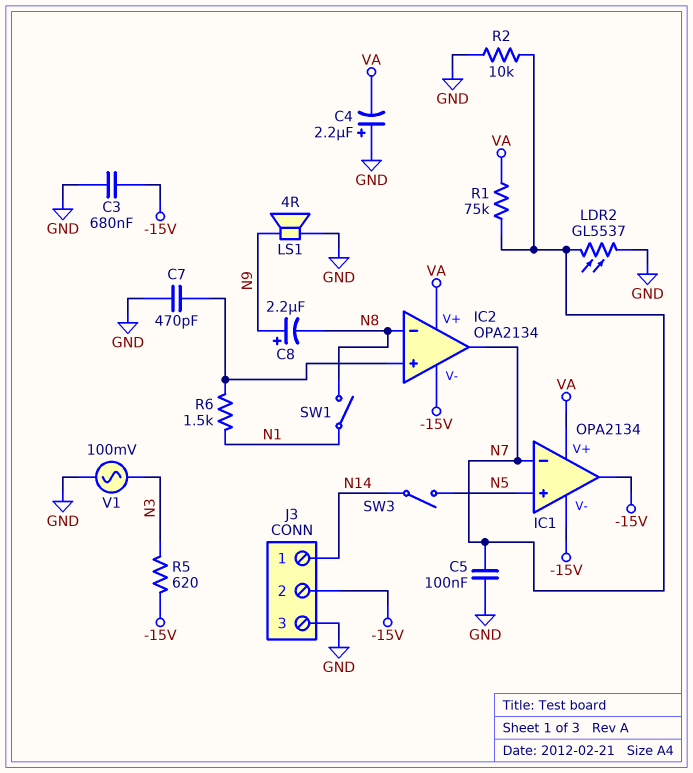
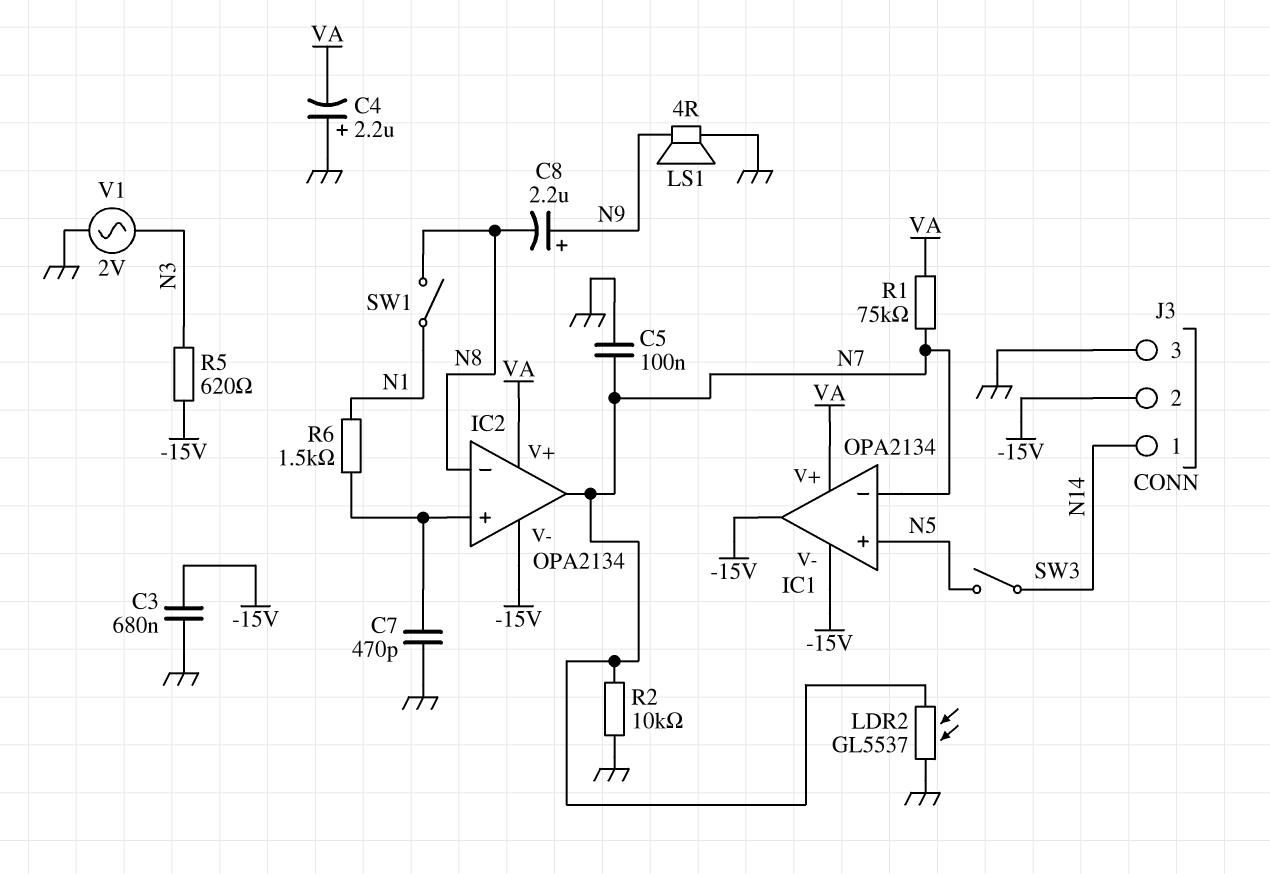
V1: AC 100mV (GND, N3) -> AC 2V (GND, N3)

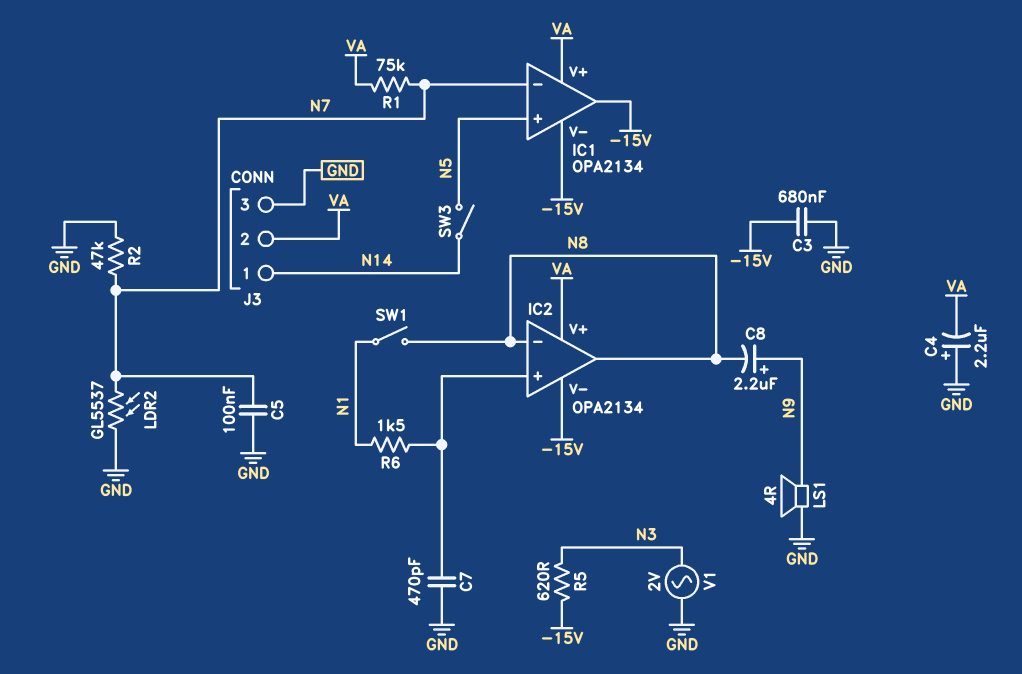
IC2 pin out: N7 -> N8
J3 pin 2: -15V -> VA
R2: 10k (GND, N7) -> 47k (GND, N7)

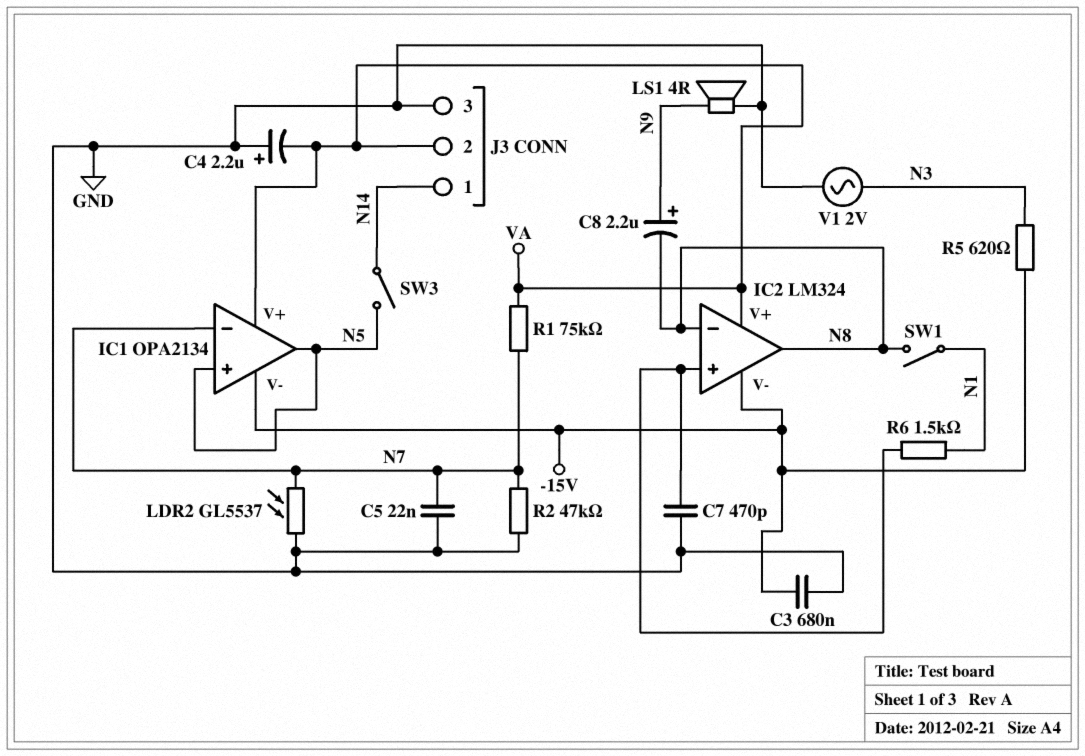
C5: 100nF (GND, N7) -> 22nF (GND, N7)
IC1 pin out: -15V -> N5
IC2: OPA2134 -> LM324

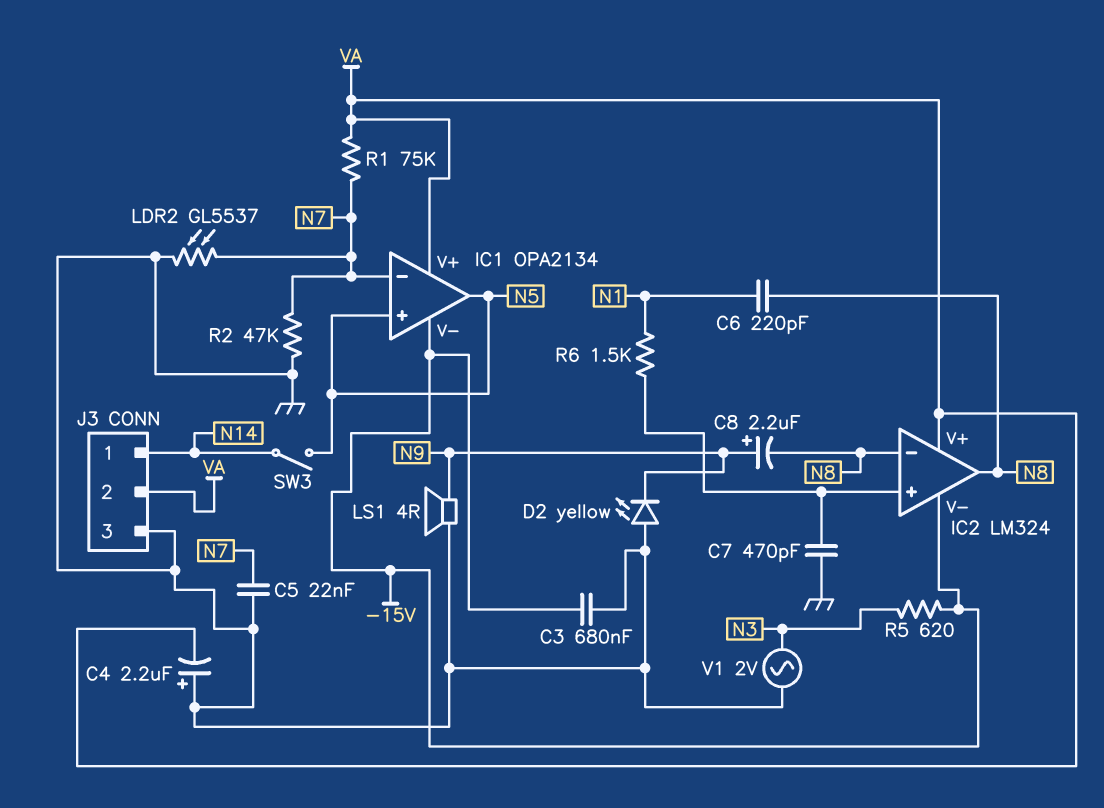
C6: none -> 220pF (N1, N8)
D2: none -> LED yellow (A GND, K N9)
SW1: switch (N1, N8) -> none

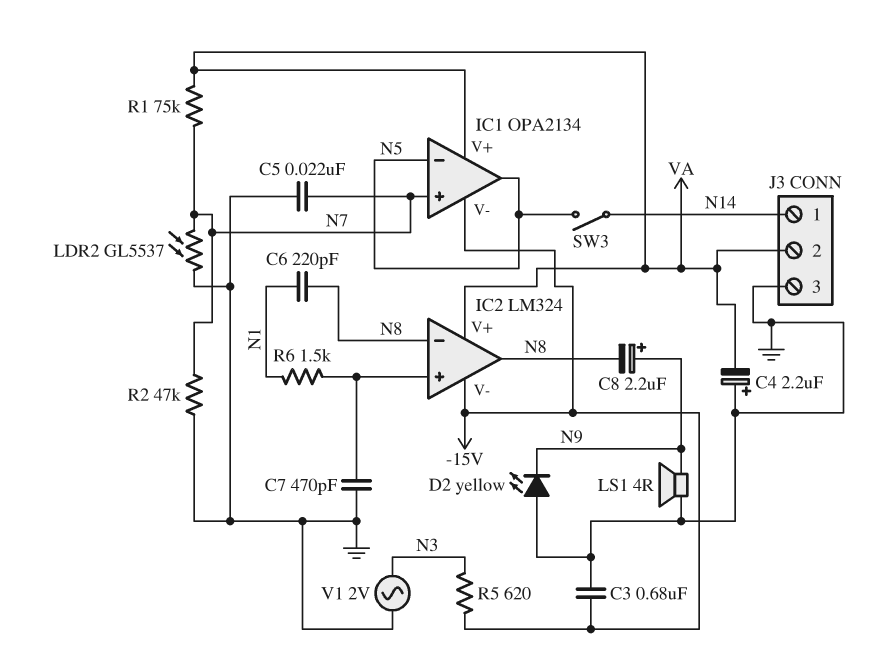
IC1 pin in+: N5 -> N7
IC1 pin in-: N7 -> N5

